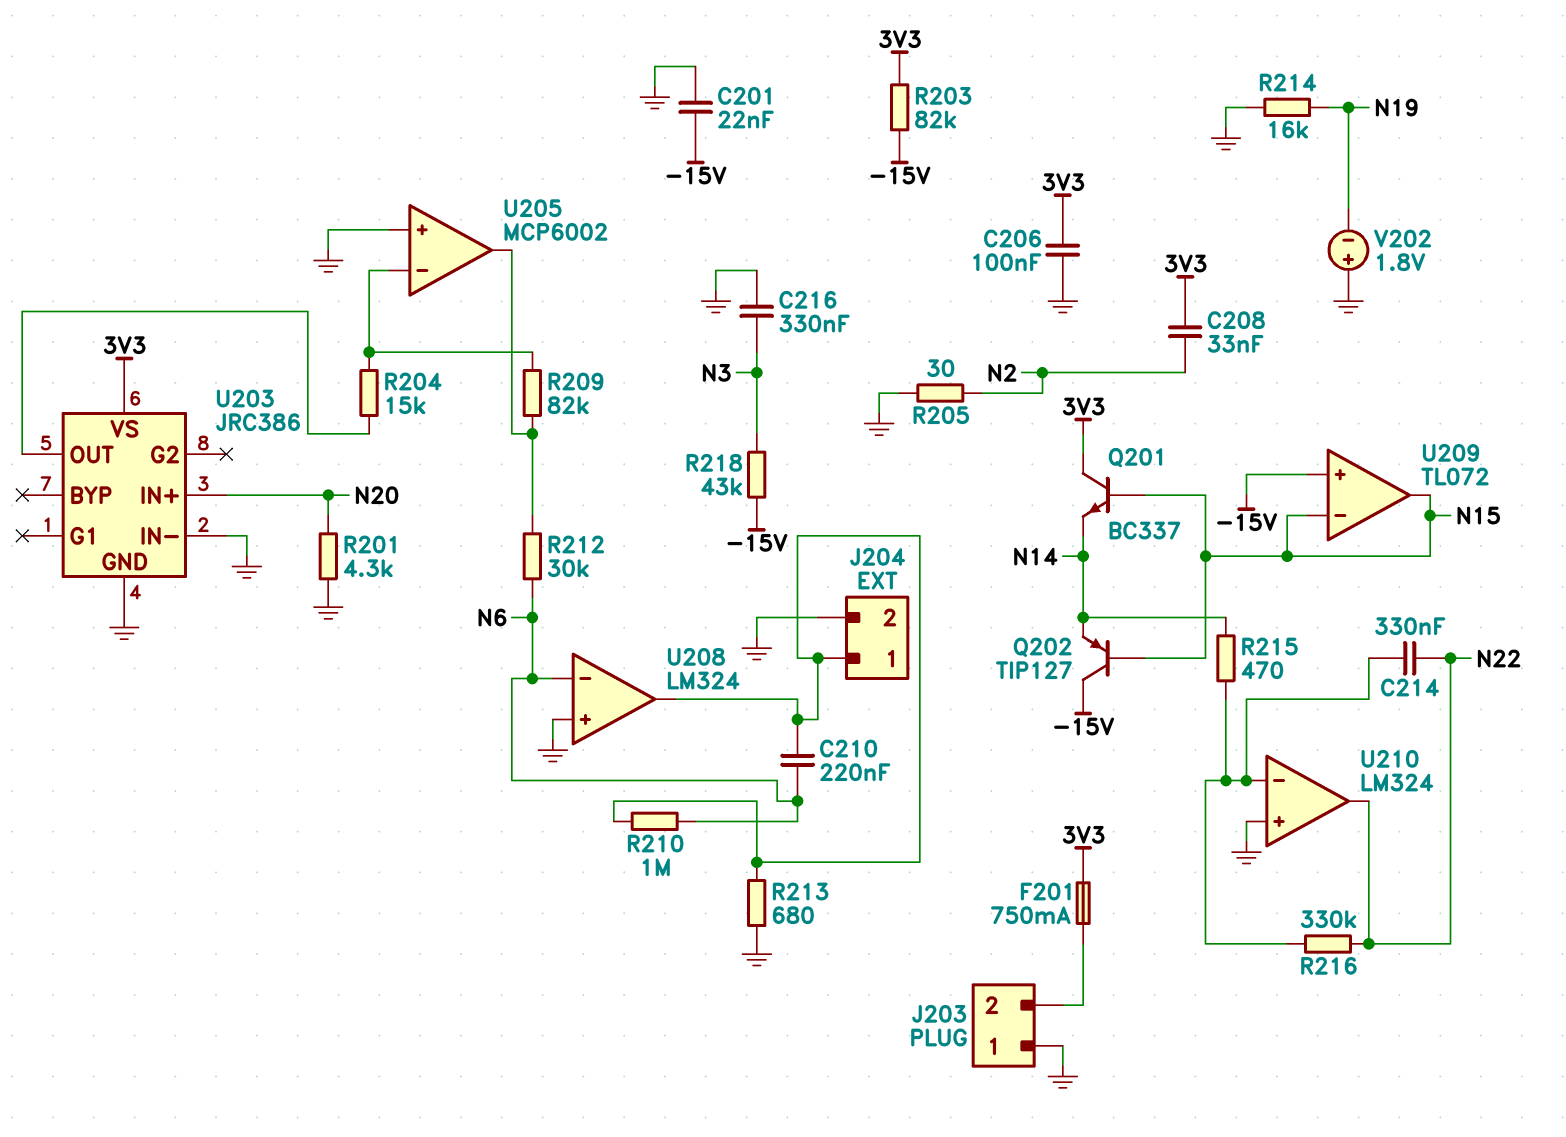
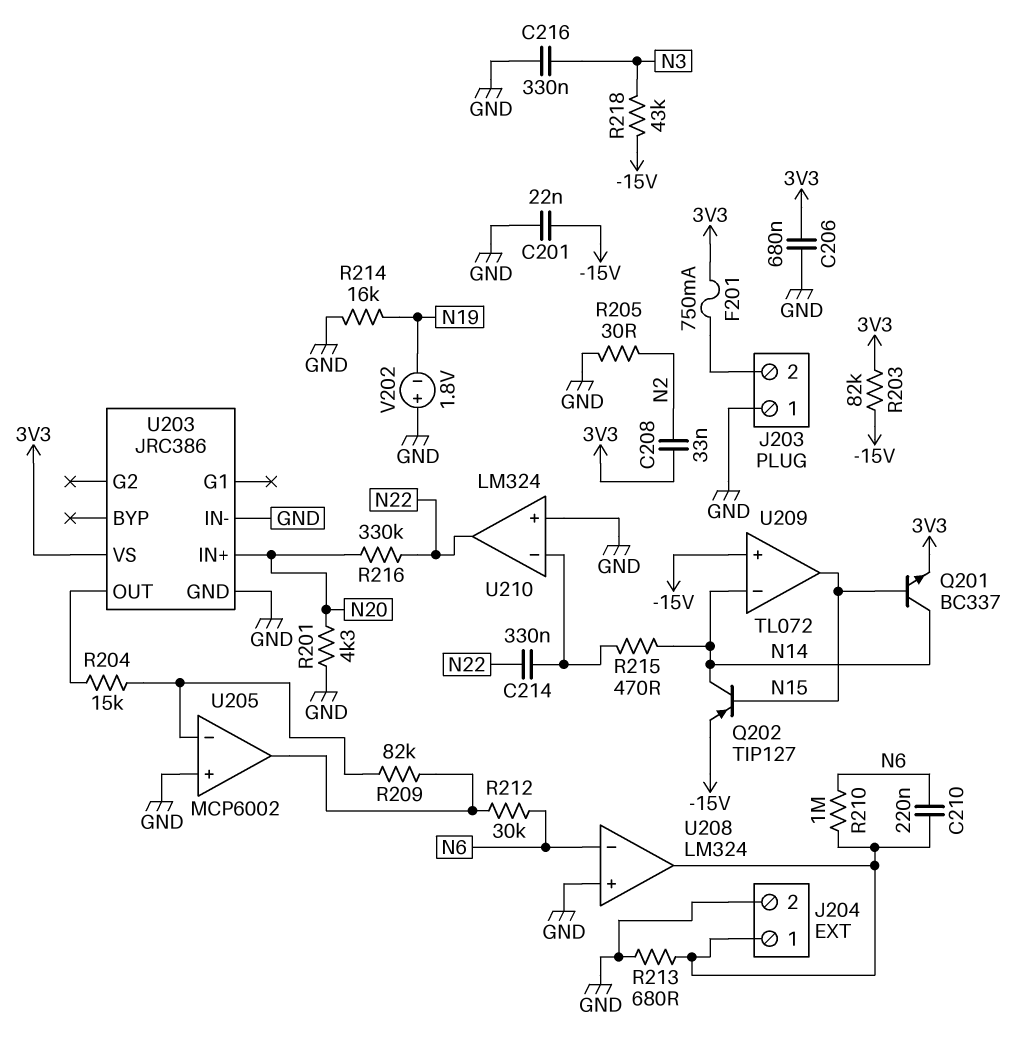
C206: 100nF (3V3, GND) -> 680nF (3V3, GND)
Q201: NPN BC337 (B N15, C 3V3, E N14) -> NPN BC337 (B N15, C N14, E 3V3)
Q202: PNP TIP127 (B N15, C -15V, E N14) -> PNP TIP127 (B N15, C N14, E -15V)
R216: 330k (N22, U210/in-) -> 330k (N20, N22)
U209 pin in-: N15 -> N14

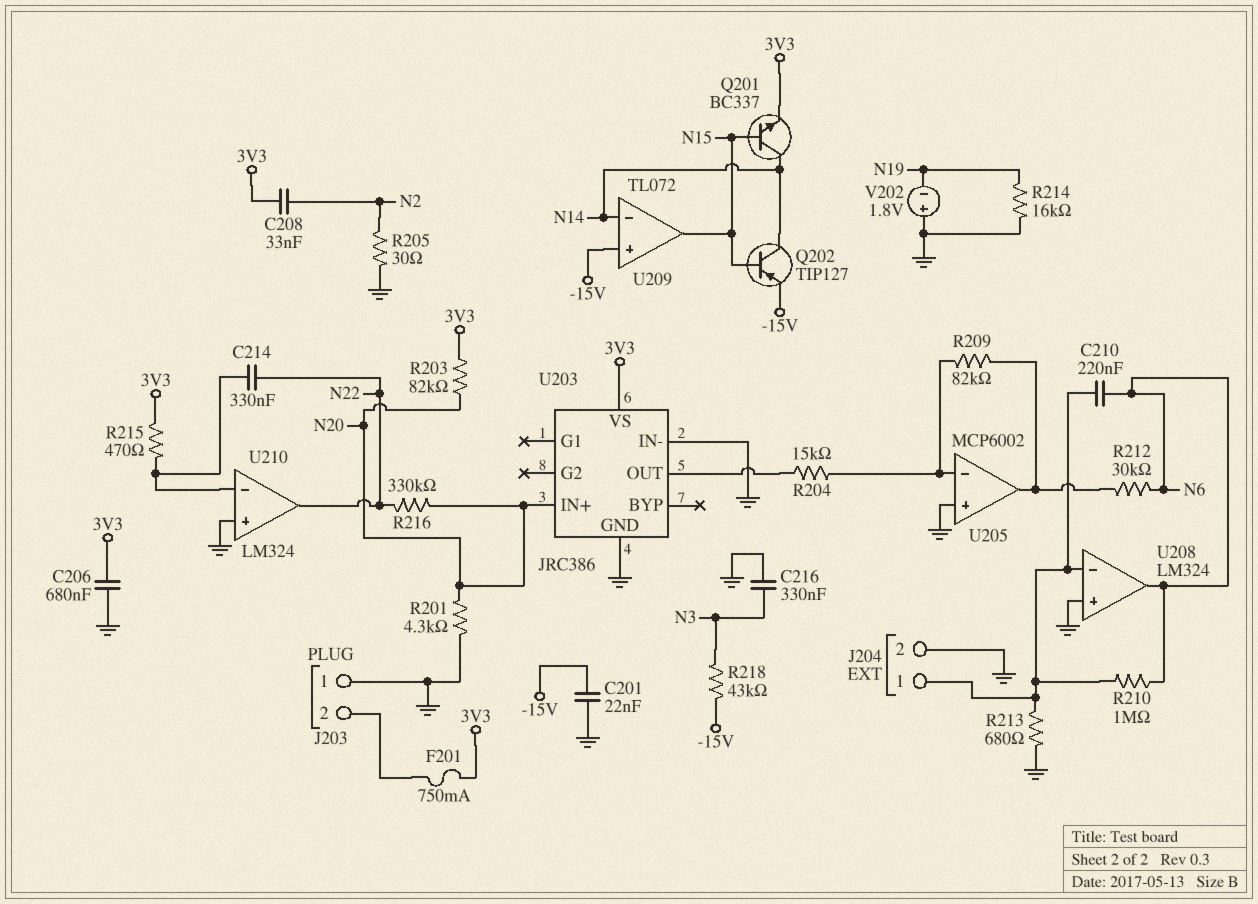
R203: 82k (-15V, 3V3) -> 82k (3V3, N20)
R215: 470 (N14, U210/in-) -> 470 (3V3, U210/in-)
U208 pin in-: N6 -> J204/1
U208 pin out: J204/1 -> N6

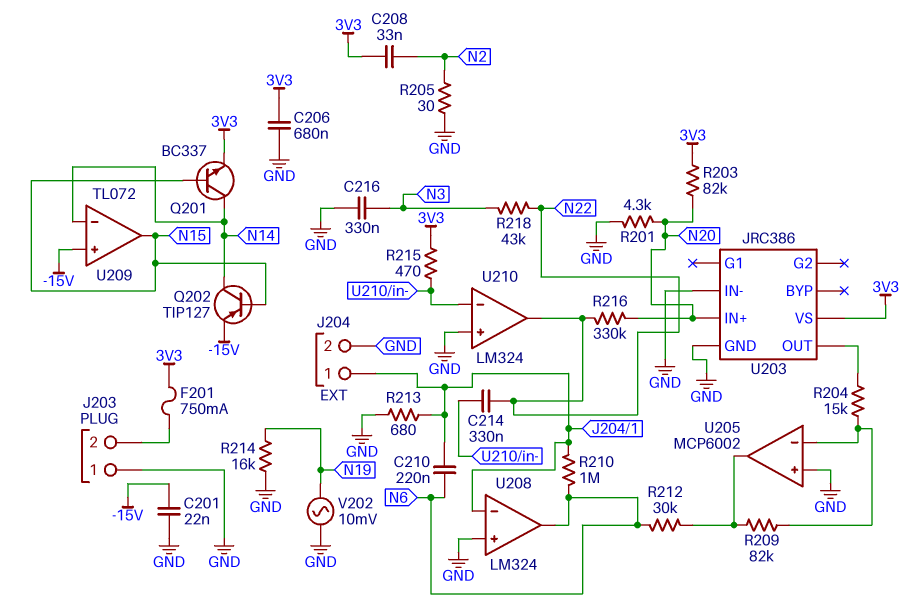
R218: 43k (-15V, N3) -> 43k (N3, N22)
V202: 1.8V (plus GND, minus N19) -> AC 10mV (GND, N19)

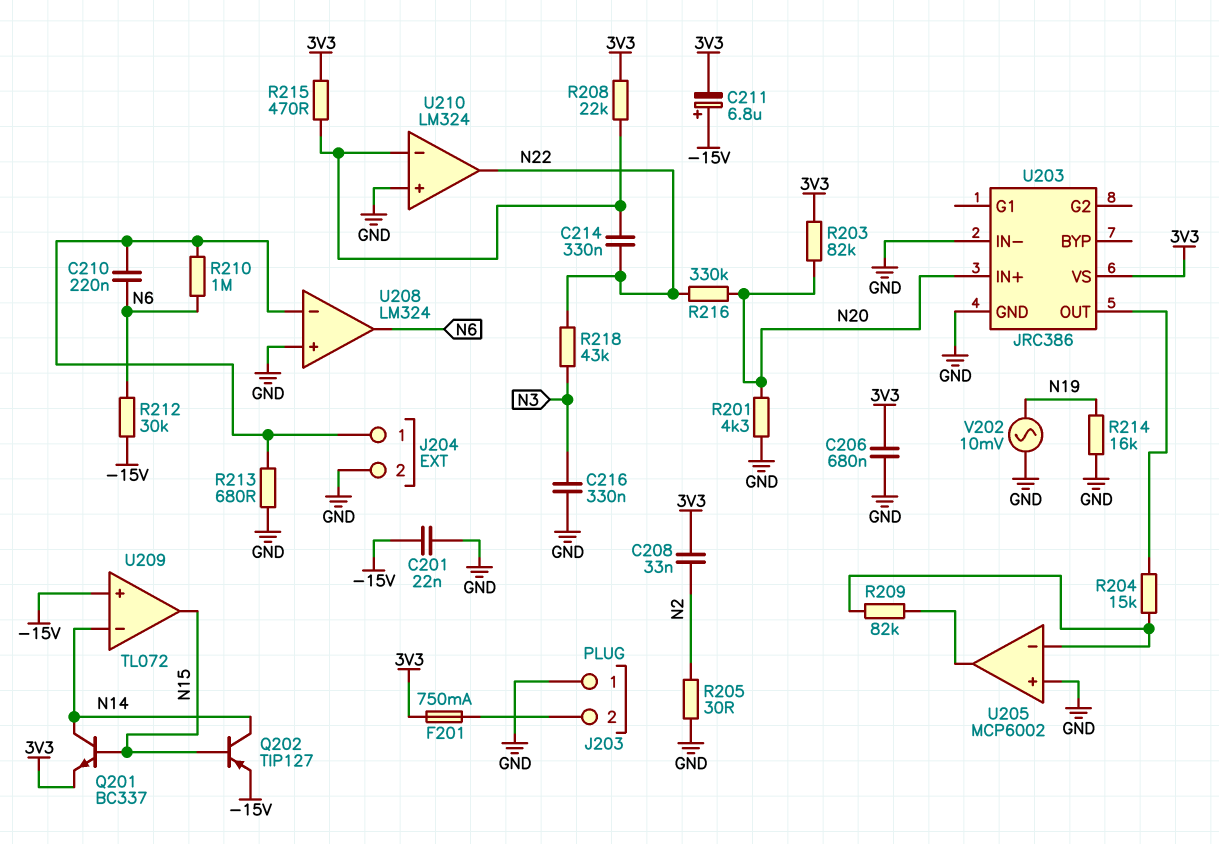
C211: none -> 6.8uF (plus -15V, minus 3V3)
R208: none -> 22k (3V3, U210/in-)
R212: 30k (N6, U205/out) -> 30k (-15V, N6)

